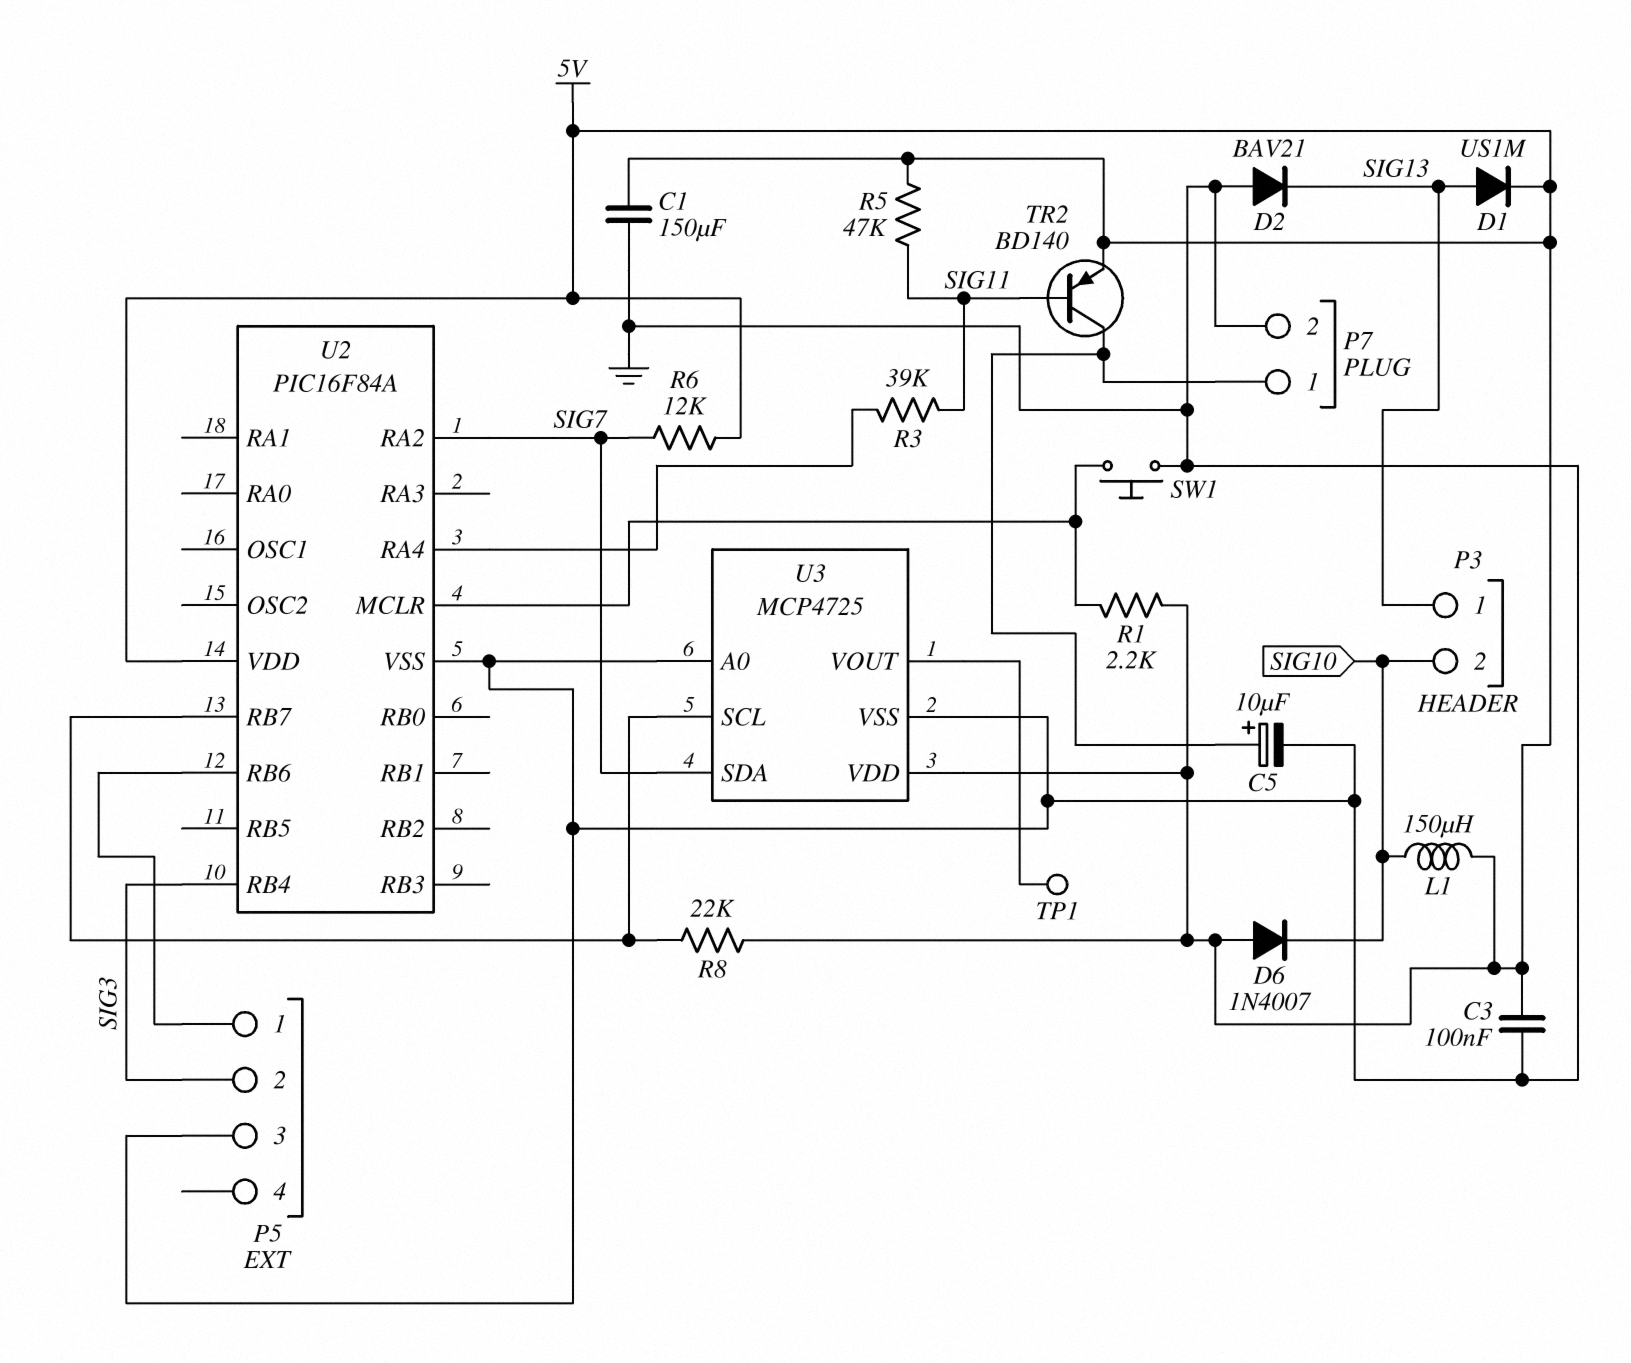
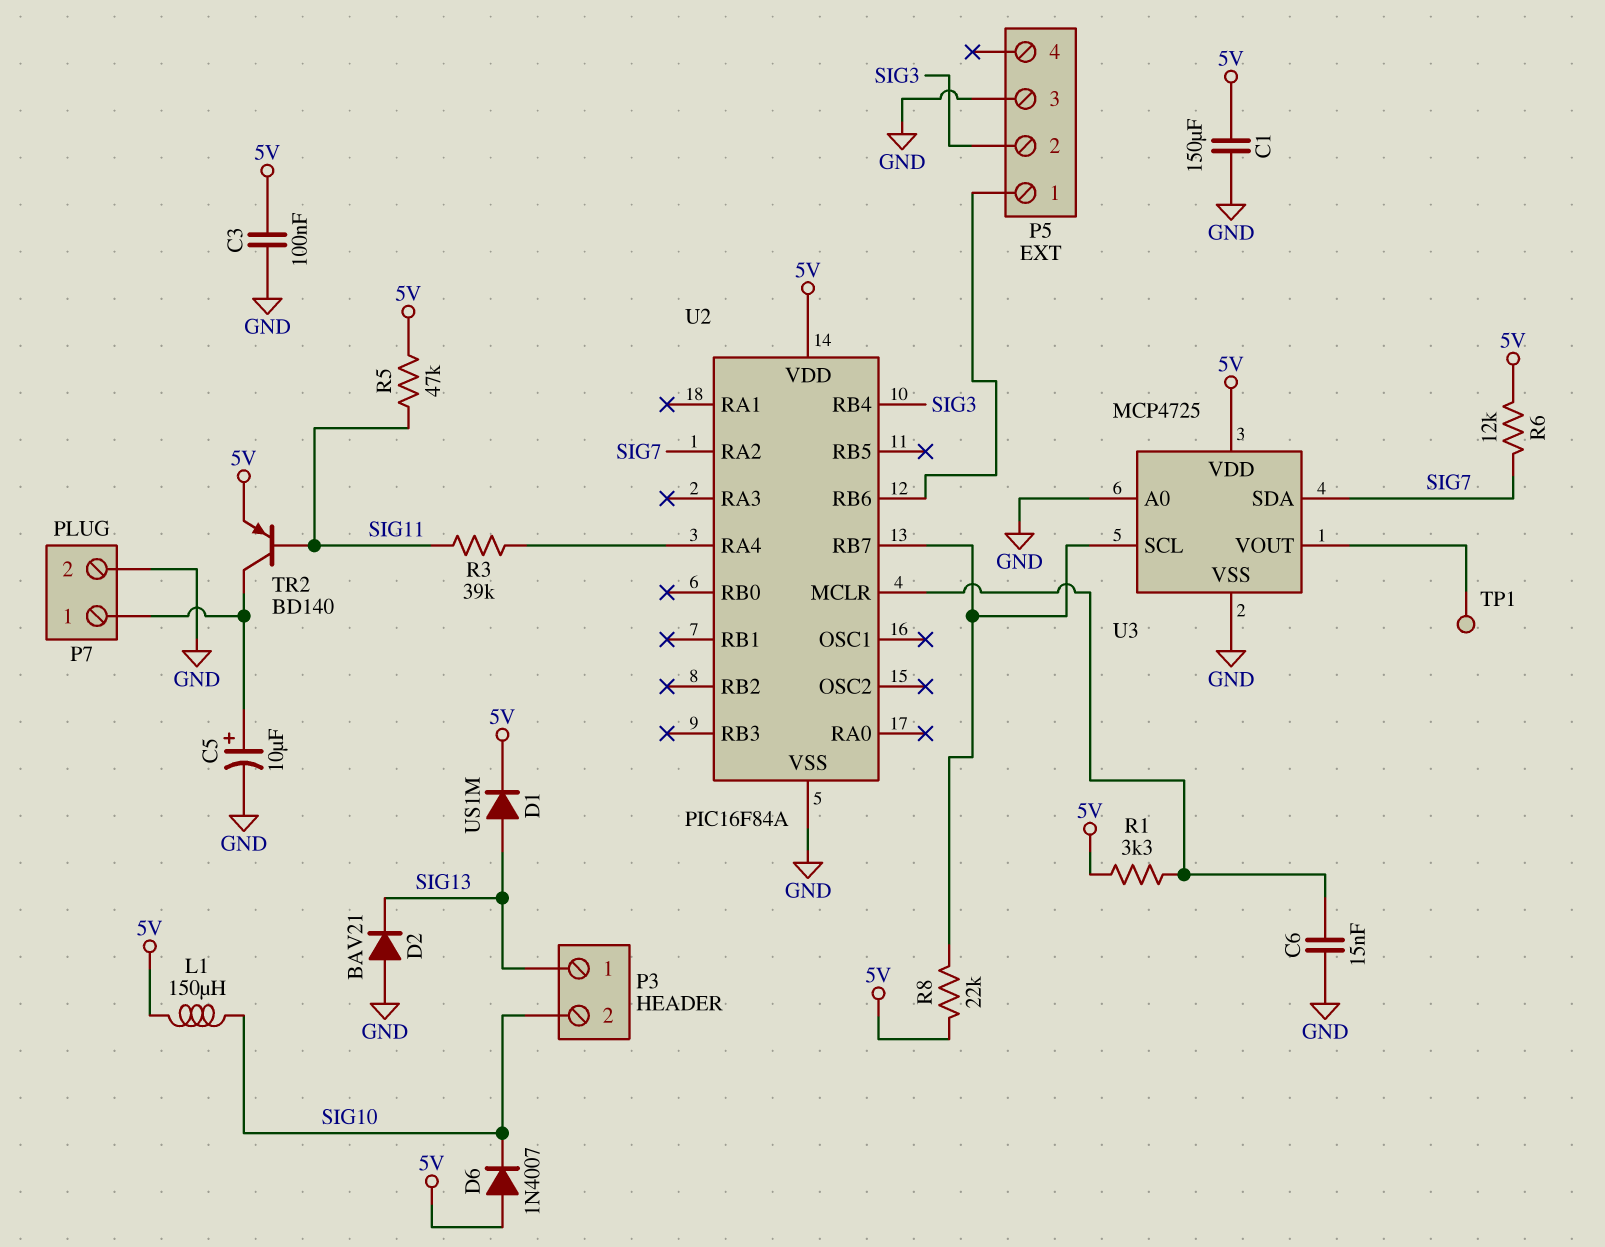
C6: none -> 15nF (GND, U2/MCLR)
R1: 2.2k (5V, U2/MCLR) -> 3.3k (5V, U2/MCLR)
SW1: button (GND, U2/MCLR) -> none

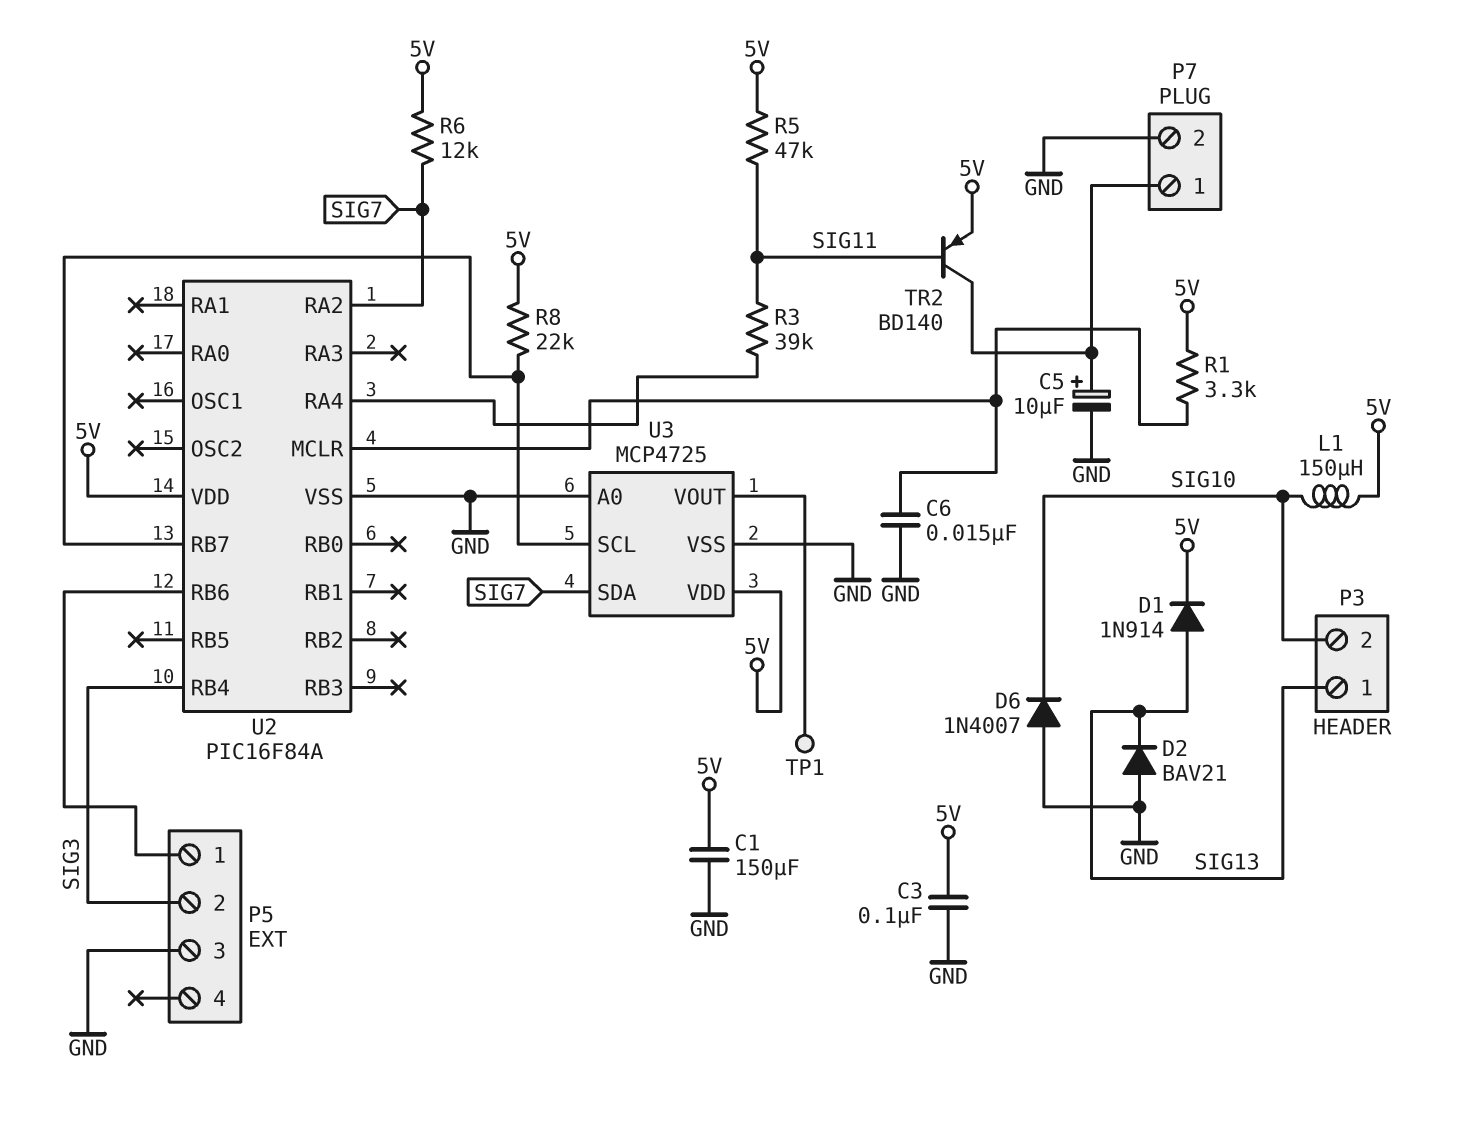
D1: diode US1M (A SIG13, K 5V) -> diode 1N914 (A SIG13, K 5V)
D6: diode 1N4007 (A 5V, K SIG10) -> diode 1N4007 (A GND, K SIG10)

